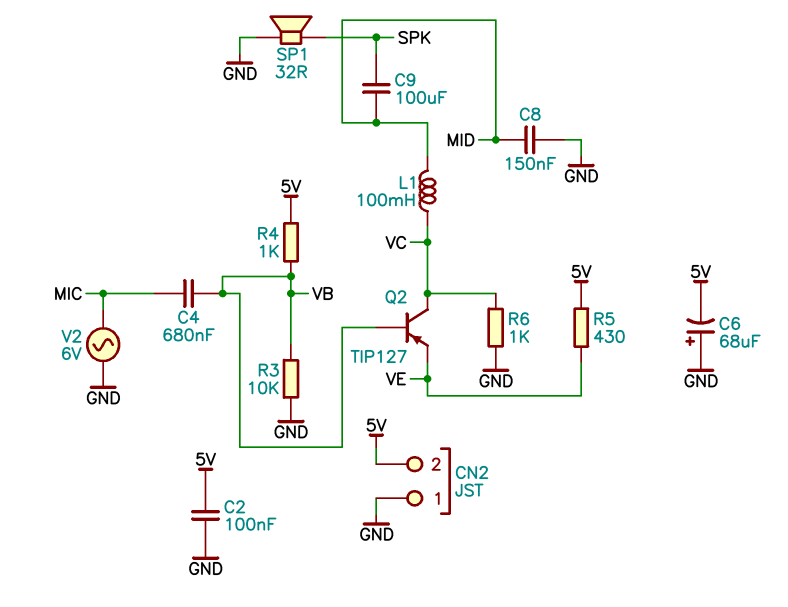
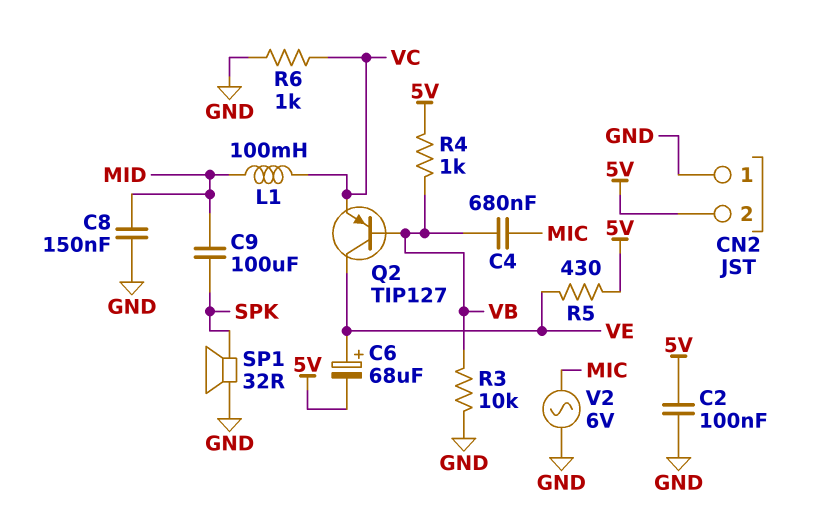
C6: 68uF (plus GND, minus 5V) -> 68uF (plus VE, minus 5V)
Q2: PNP TIP127 (B VB, C VC, E VE) -> PNP TIP127 (B VB, C VE, E VC)

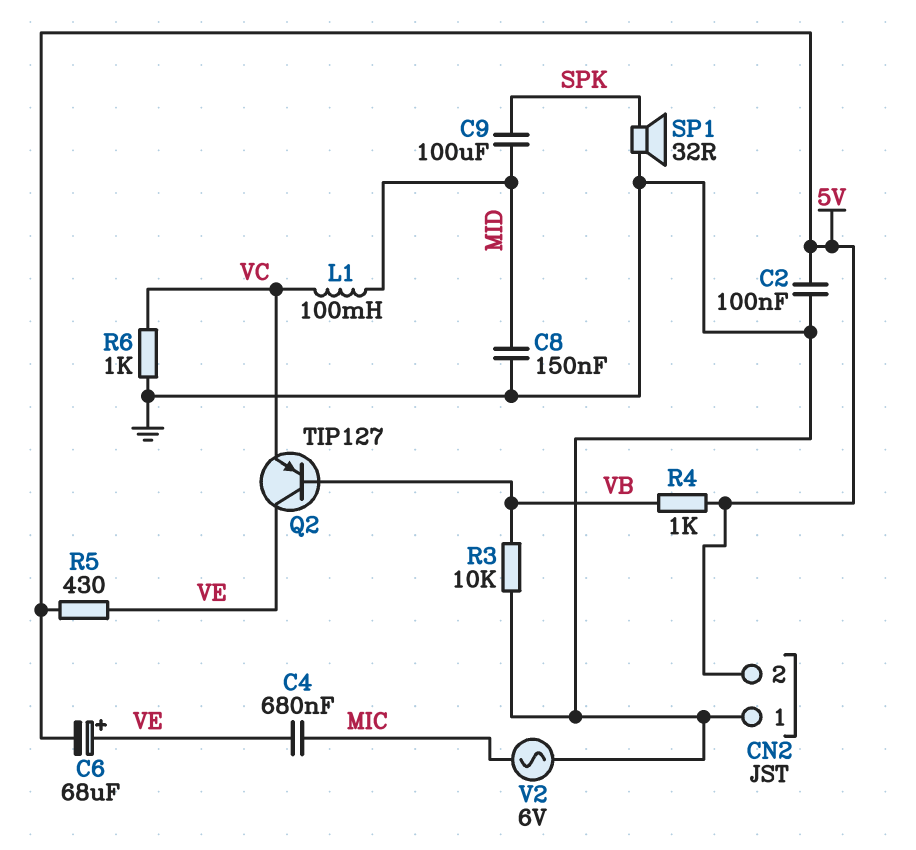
C4: 680nF (MIC, VB) -> 680nF (MIC, VE)

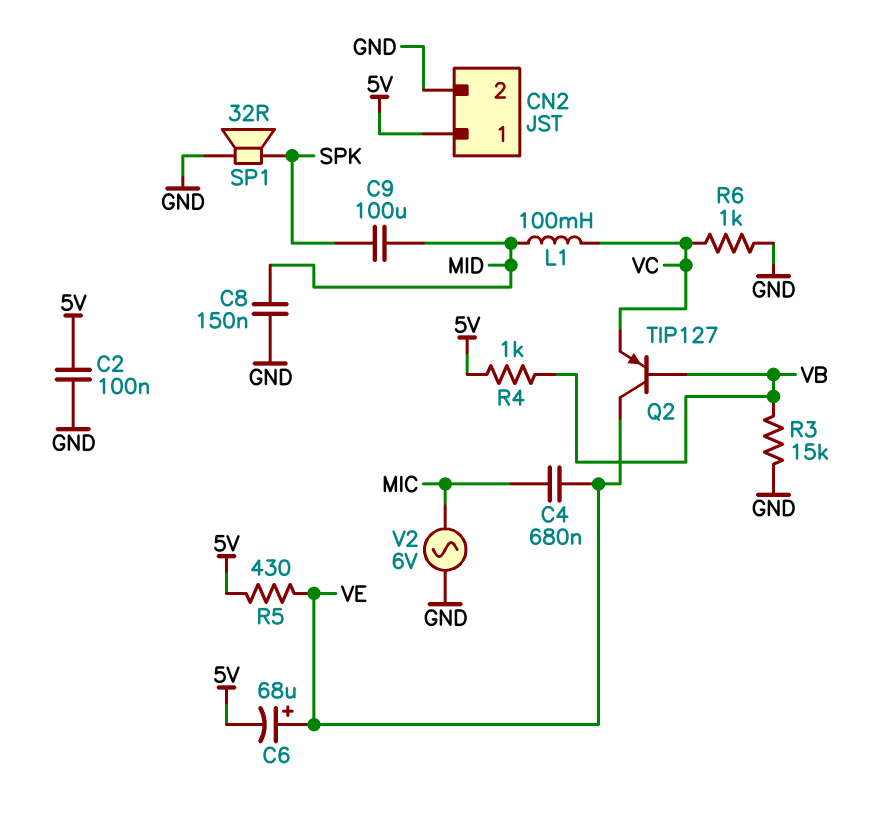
CN2 pin 1: GND -> 5V
CN2 pin 2: 5V -> GND
R3: 10k (GND, VB) -> 15k (GND, VB)

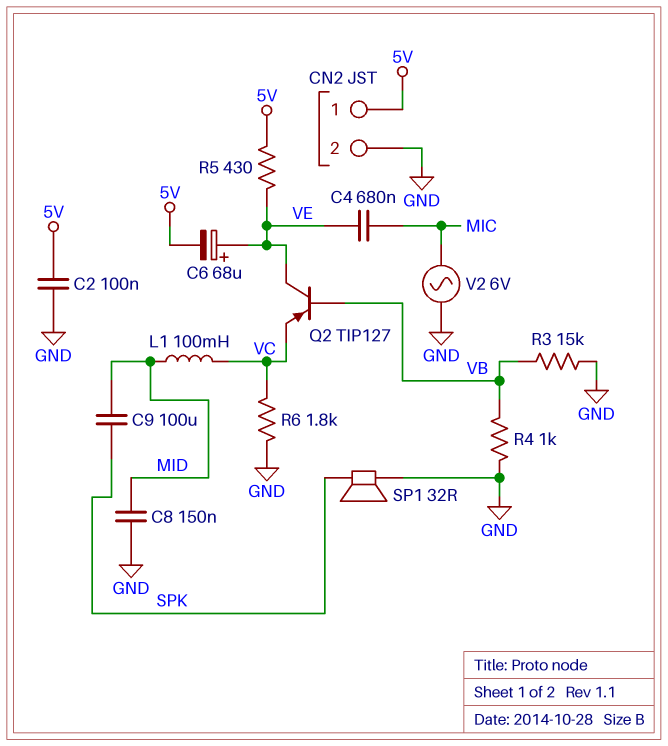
R4: 1k (5V, VB) -> 1k (GND, VB)
R6: 1k (GND, VC) -> 1.8k (GND, VC)

